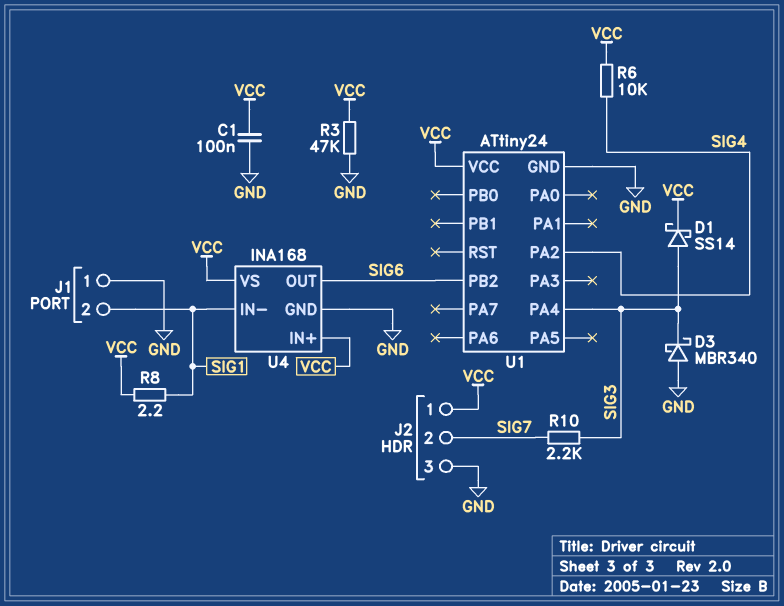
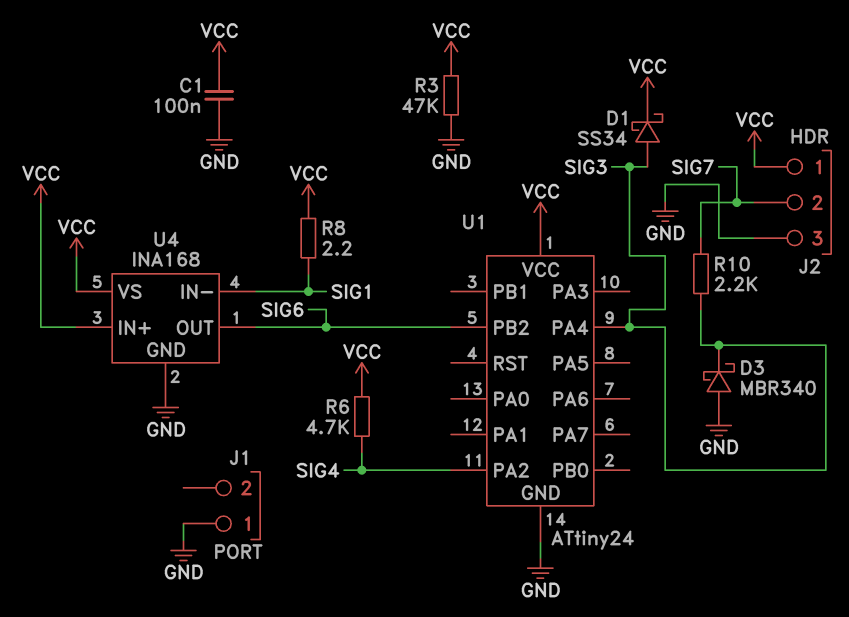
D1: schottky SS14 (A SIG3, K VCC) -> schottky SS34 (A SIG3, K VCC)
J1 pin 2: SIG1 -> none
R6: 10k (SIG4, VCC) -> 4.7k (SIG4, VCC)

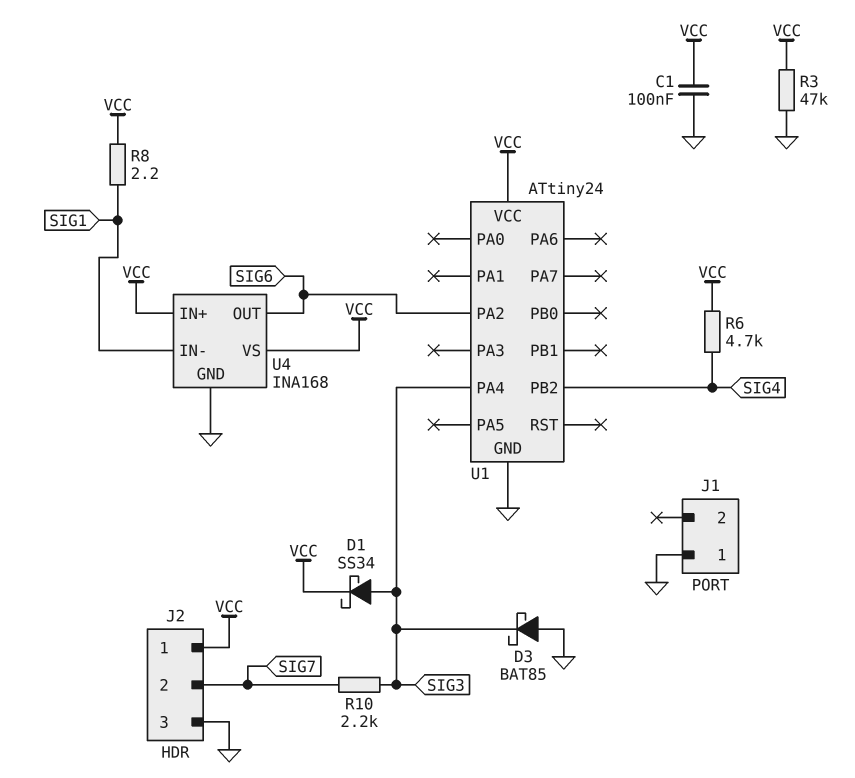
D3: schottky MBR340 (A GND, K SIG3) -> schottky BAT85 (A GND, K SIG3)
U1 pin PA2: SIG4 -> SIG6
U1 pin PB2: SIG6 -> SIG4

